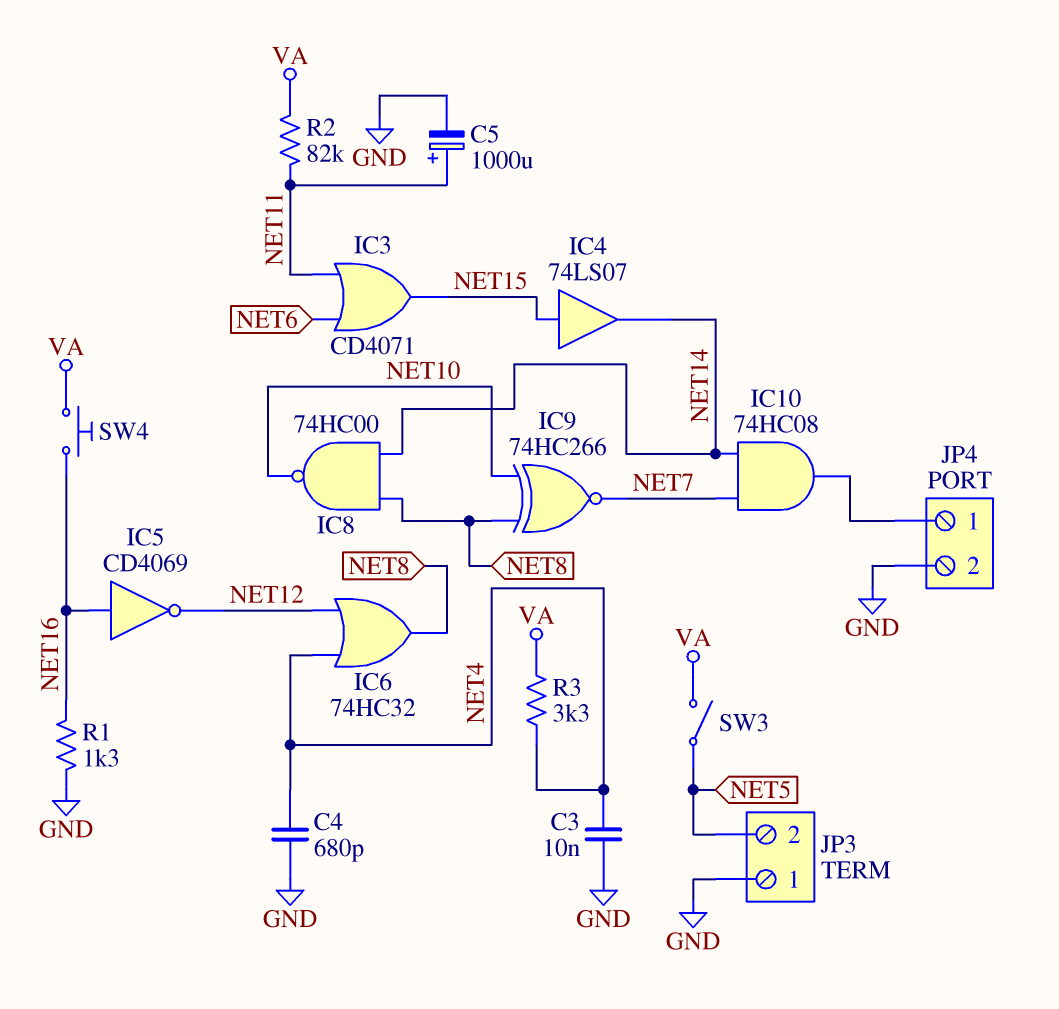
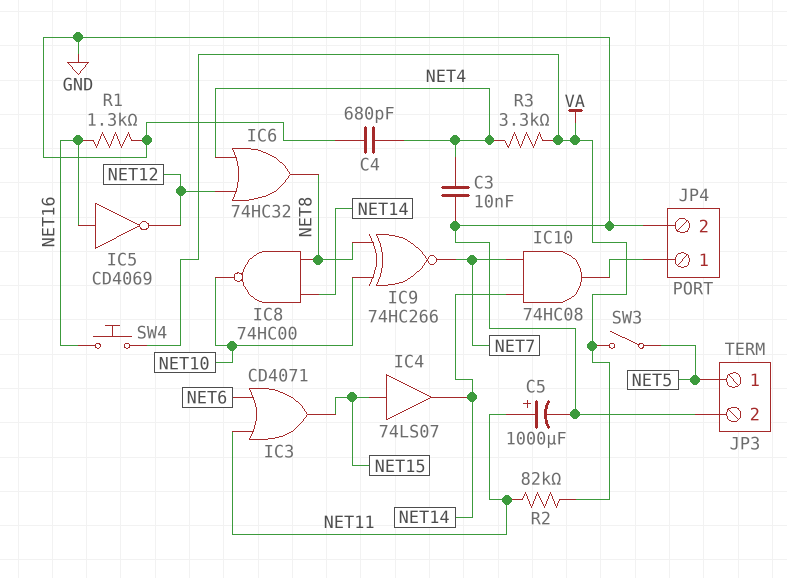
JP3 pin 1: GND -> NET5
JP3 pin 2: NET5 -> GND

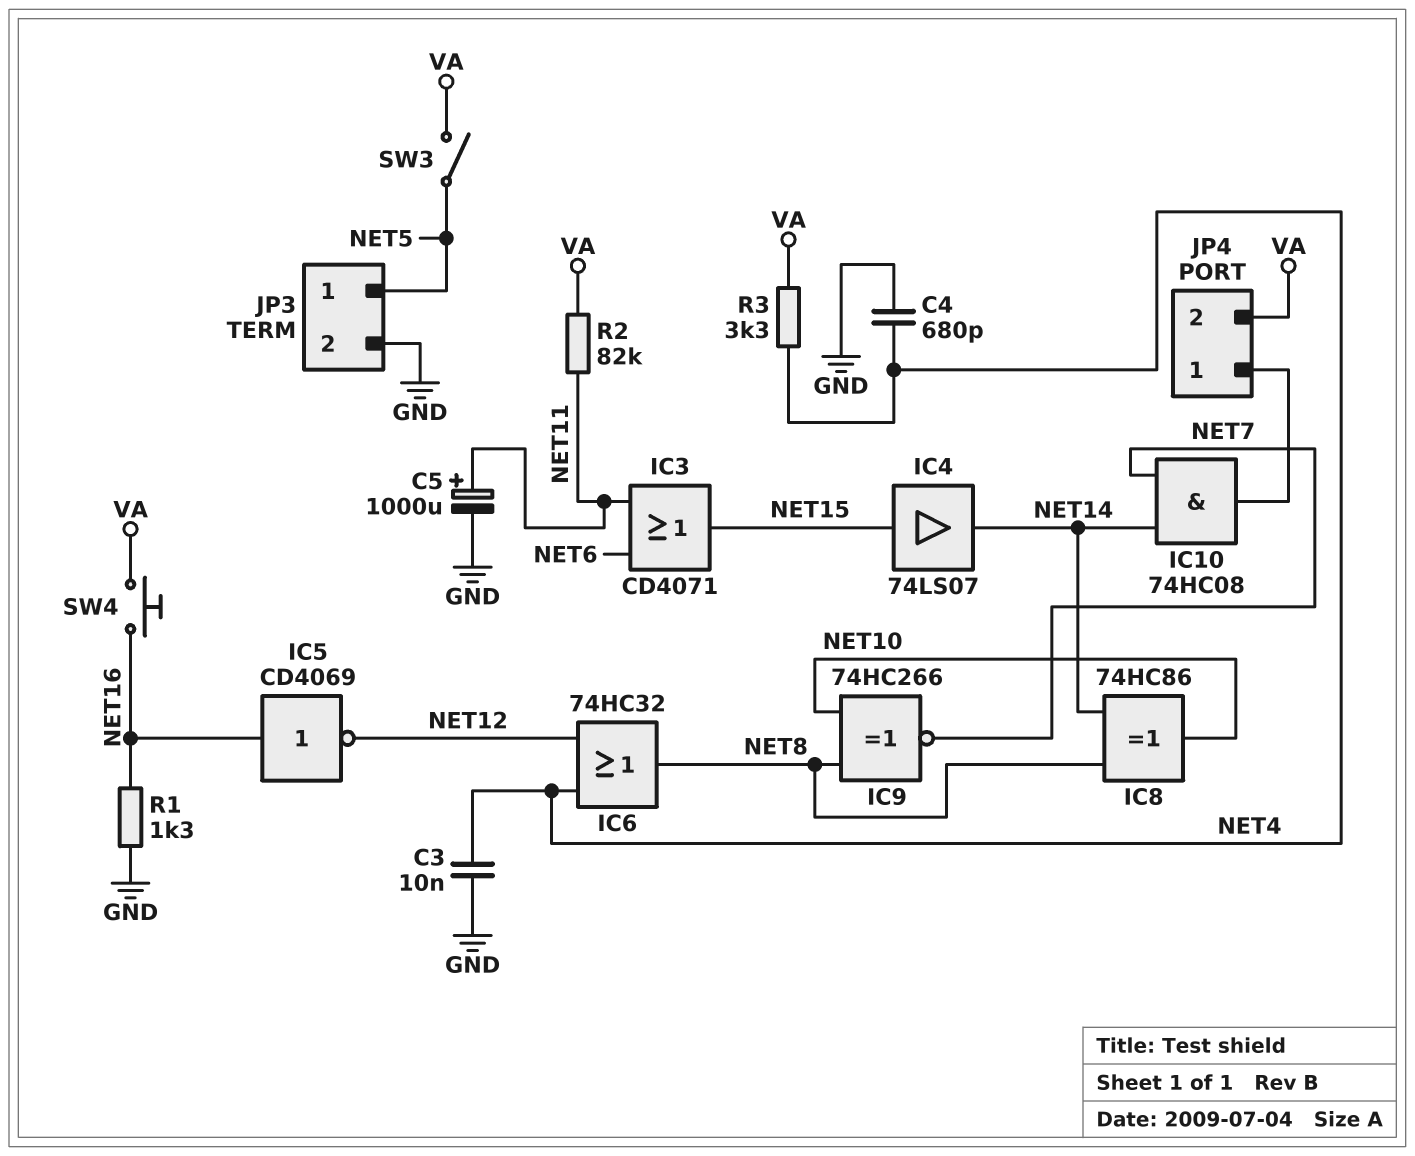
IC8: NAND 74HC00 (in NET8, in NET14, out NET10) -> XOR 74HC86 (in NET8, in NET14, out NET10)
JP4 pin 2: GND -> VA

